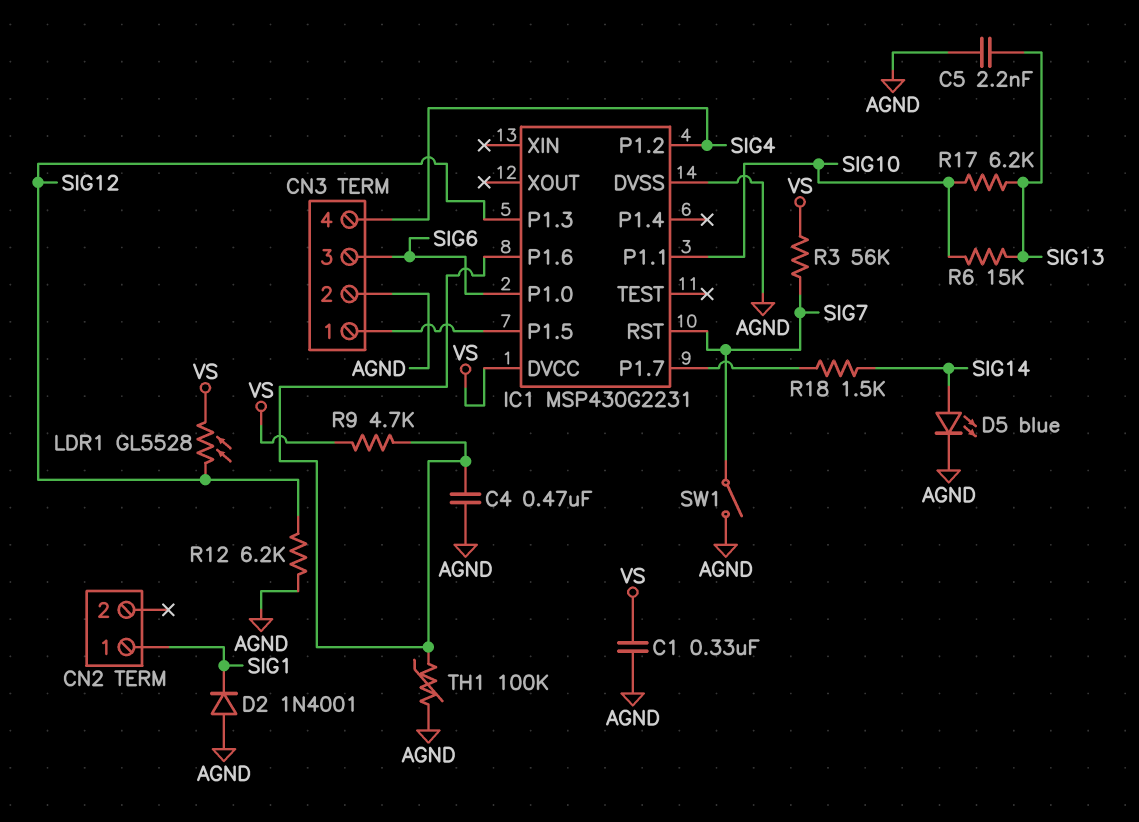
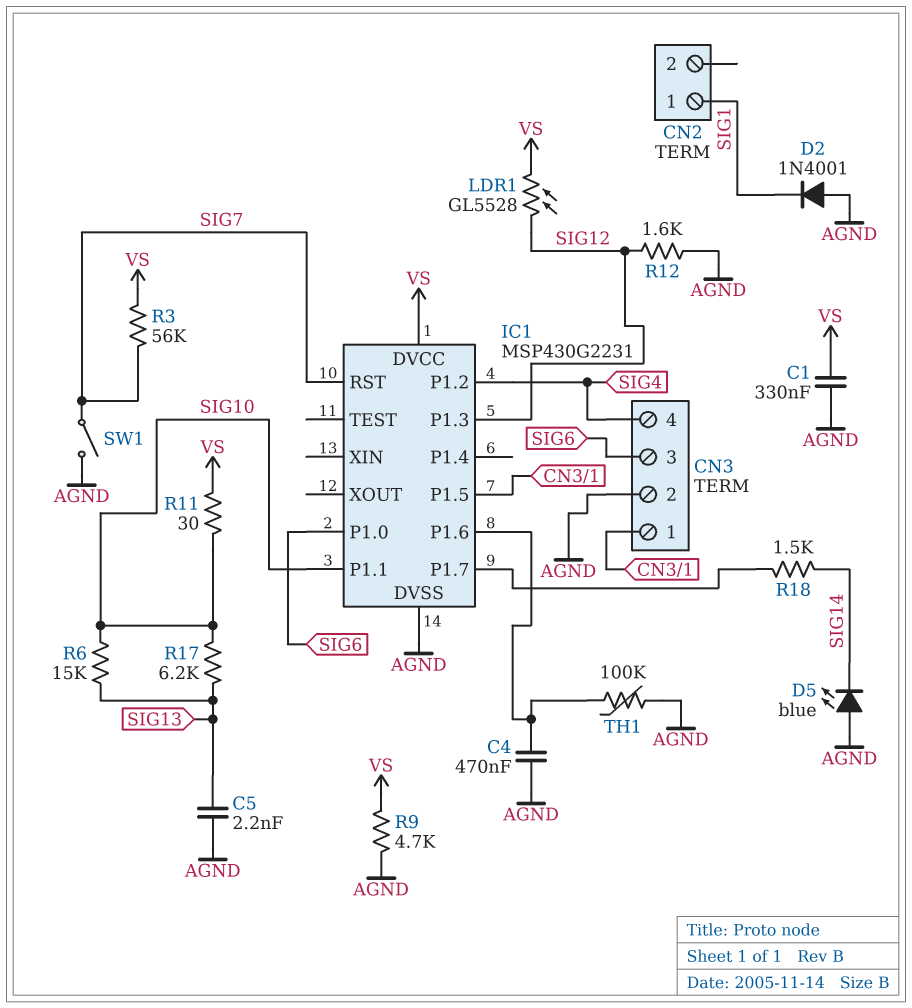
D5: LED blue (A SIG14, K AGND) -> LED blue (A AGND, K SIG14)
R9: 4.7k (IC1/P1.6, VS) -> 4.7k (AGND, VS)
R11: none -> 30 (SIG10, VS)
R12: 6.2k (AGND, SIG12) -> 1.6k (AGND, SIG12)

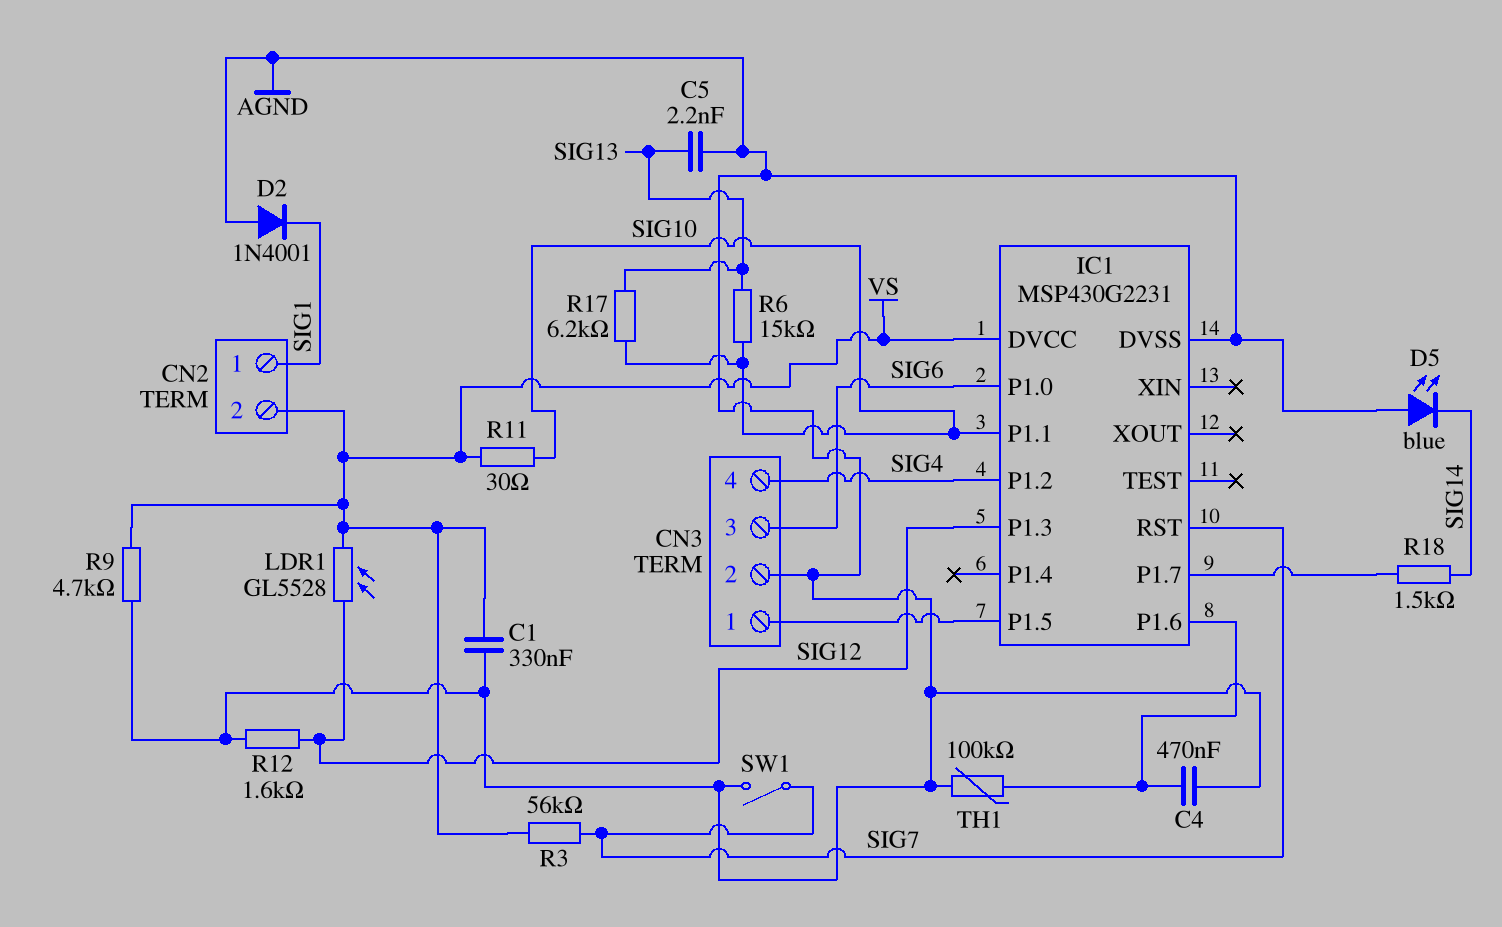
CN2 pin 2: none -> VS

